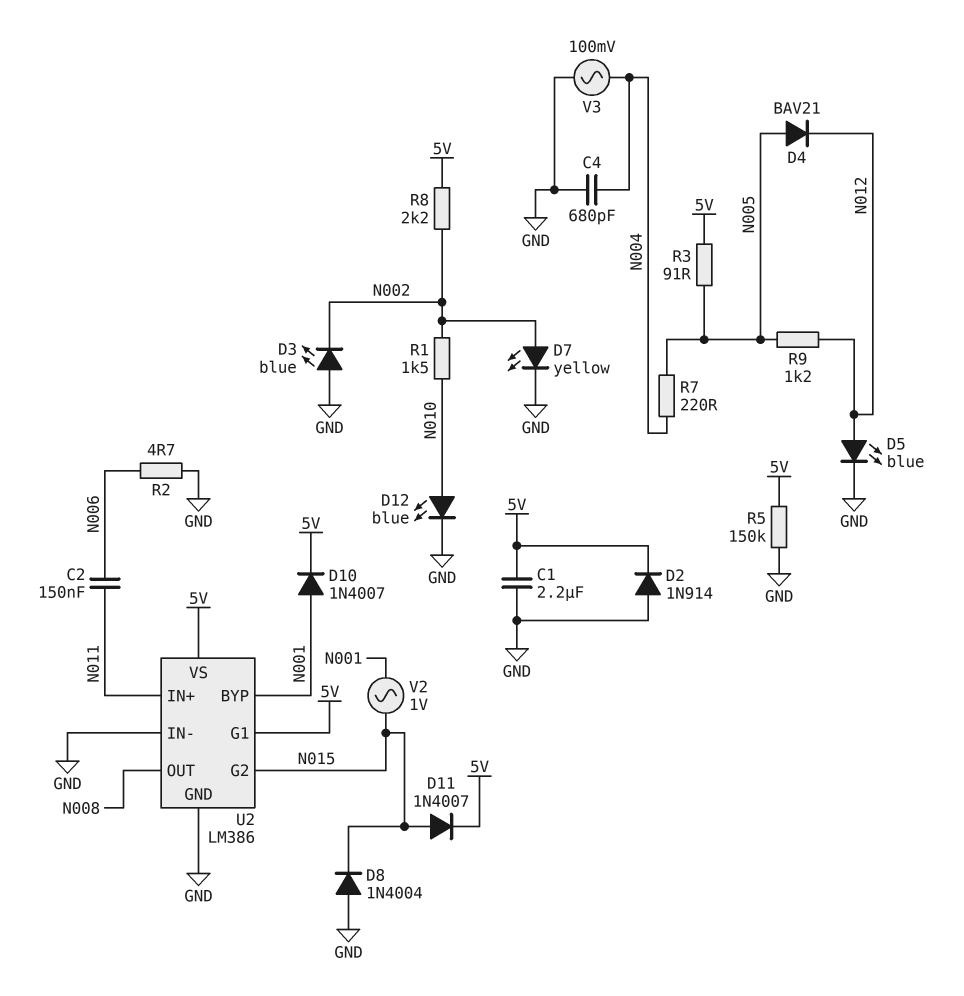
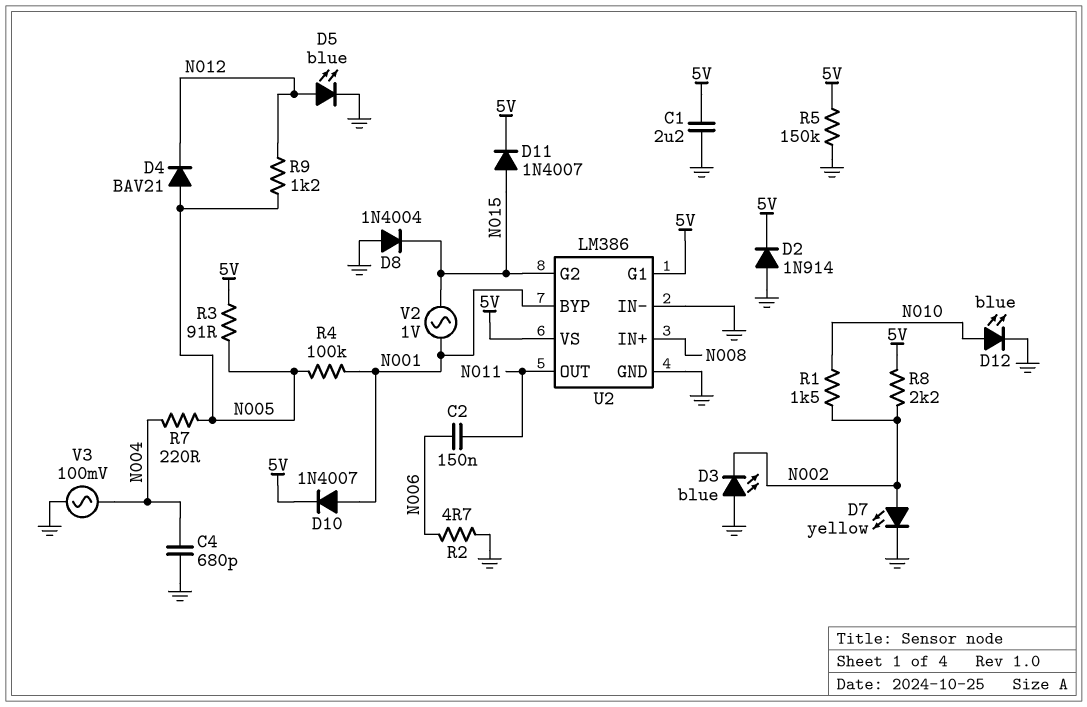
R4: none -> 100k (N001, N005)
U2 pin IN+: N011 -> N008
U2 pin OUT: N008 -> N011

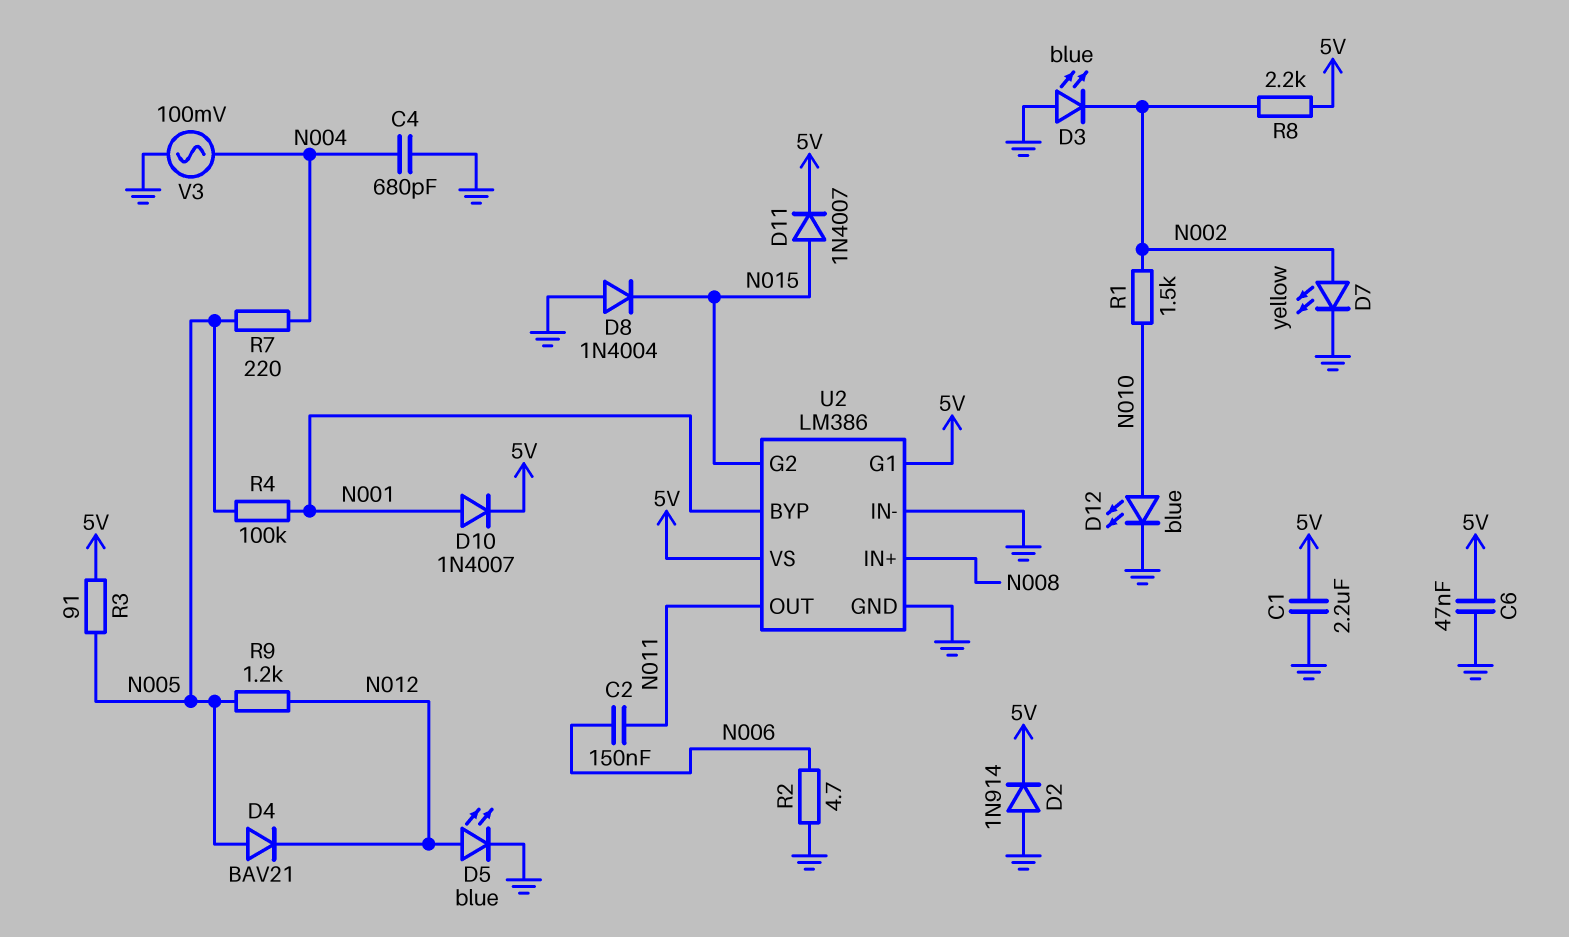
C6: none -> 47nF (5V, GND)
R5: 150k (5V, GND) -> none
V2: AC 1V (N001, N015) -> none

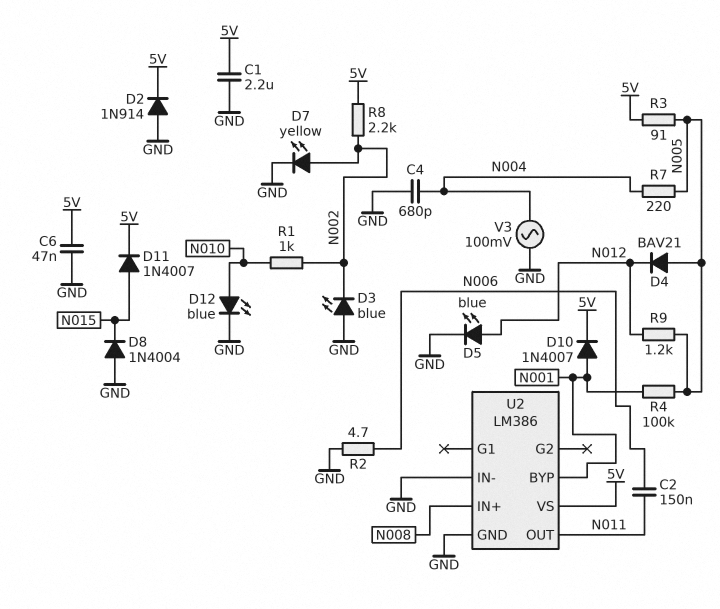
R1: 1.5k (N002, N010) -> 1k (N002, N010)
U2 pin G1: 5V -> none
U2 pin G2: N015 -> none

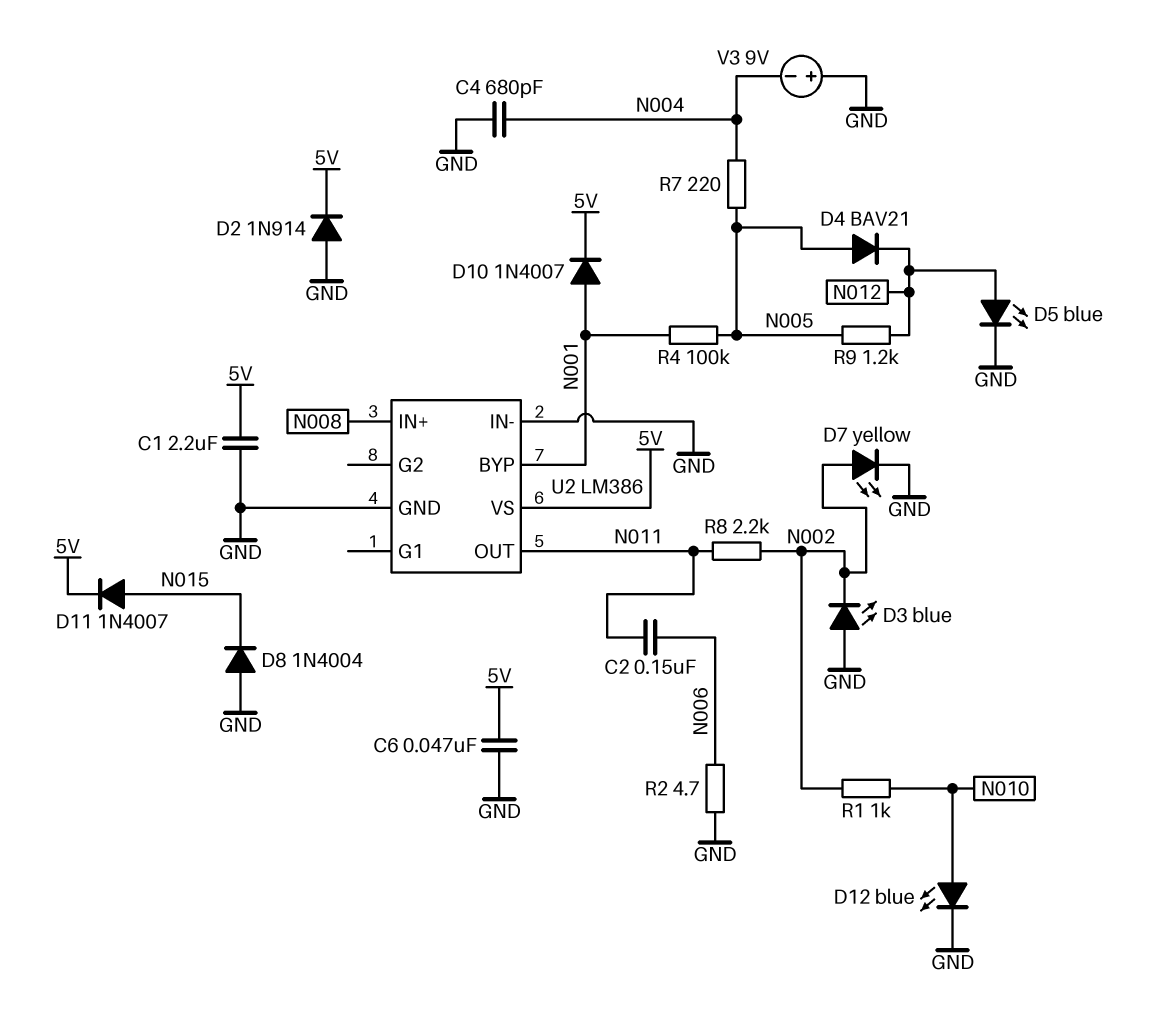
R3: 91 (5V, N005) -> none
R8: 2.2k (5V, N002) -> 2.2k (N002, N011)
V3: AC 100mV (GND, N004) -> 9V (plus GND, minus N004)

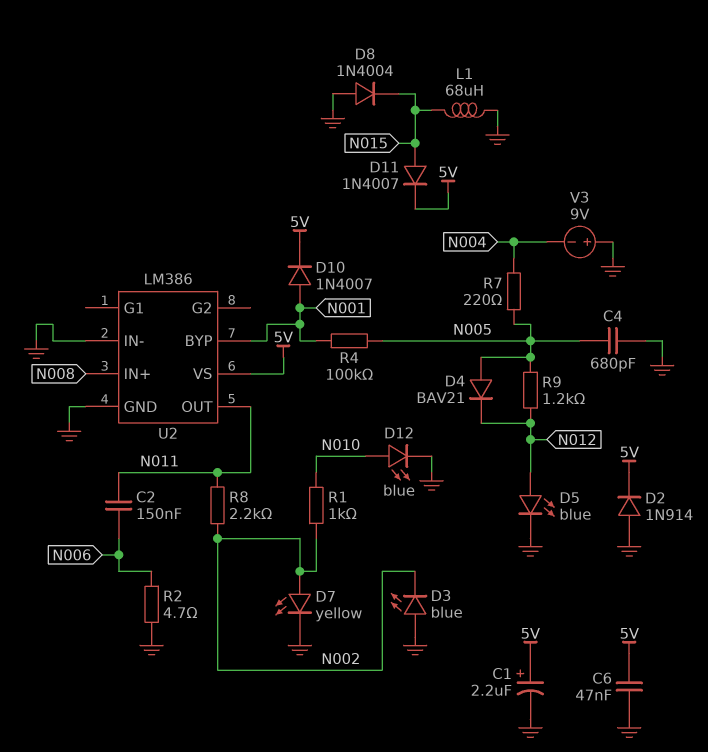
C1: 2.2uF (5V, GND) -> 2.2uF (plus 5V, minus GND)
C4: 680pF (GND, N004) -> 680pF (GND, N005)
L1: none -> 68uH (GND, N015)

